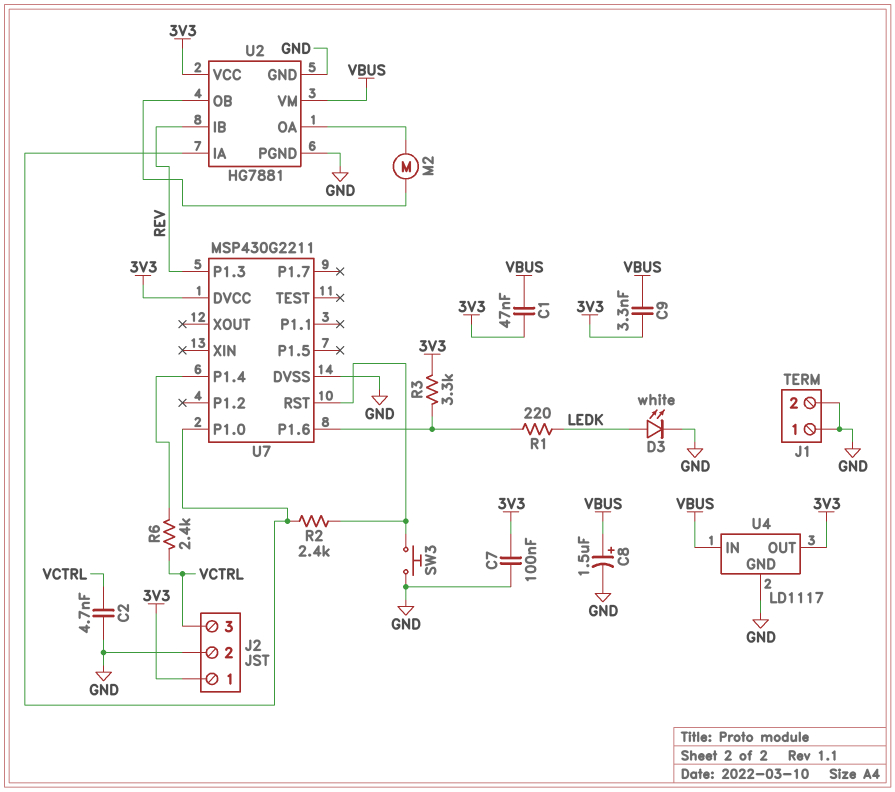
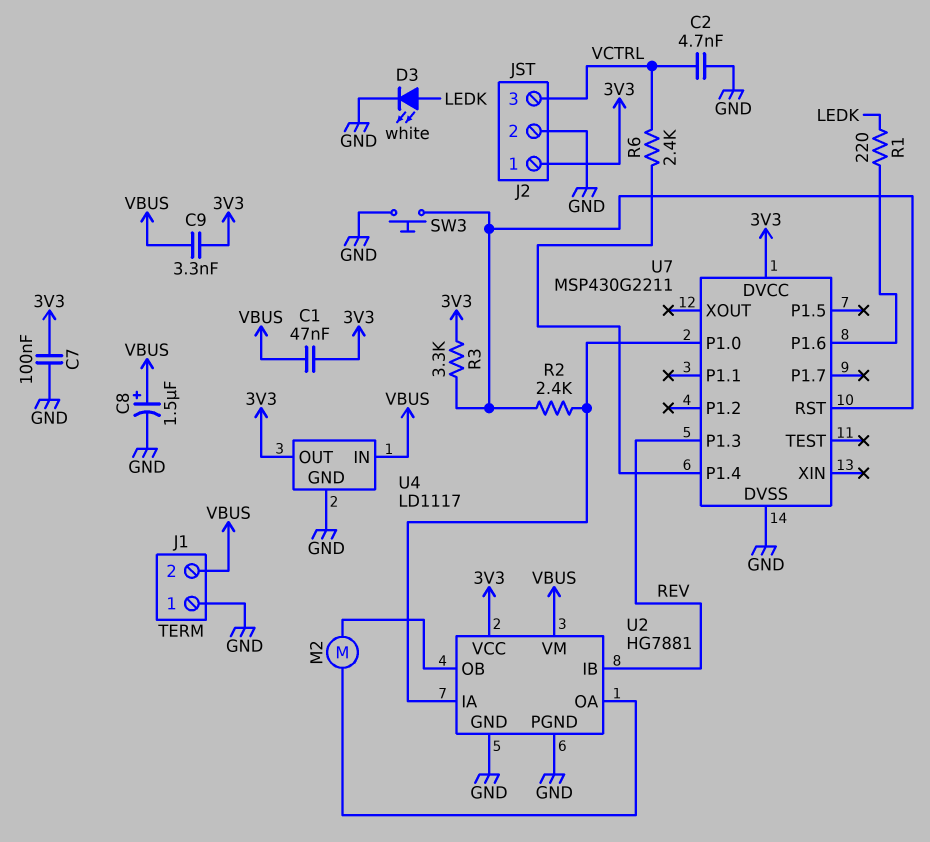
J1 pin 2: GND -> VBUS
R3: 3.3k (3V3, U7/P1.6) -> 3.3k (3V3, U7/RST)

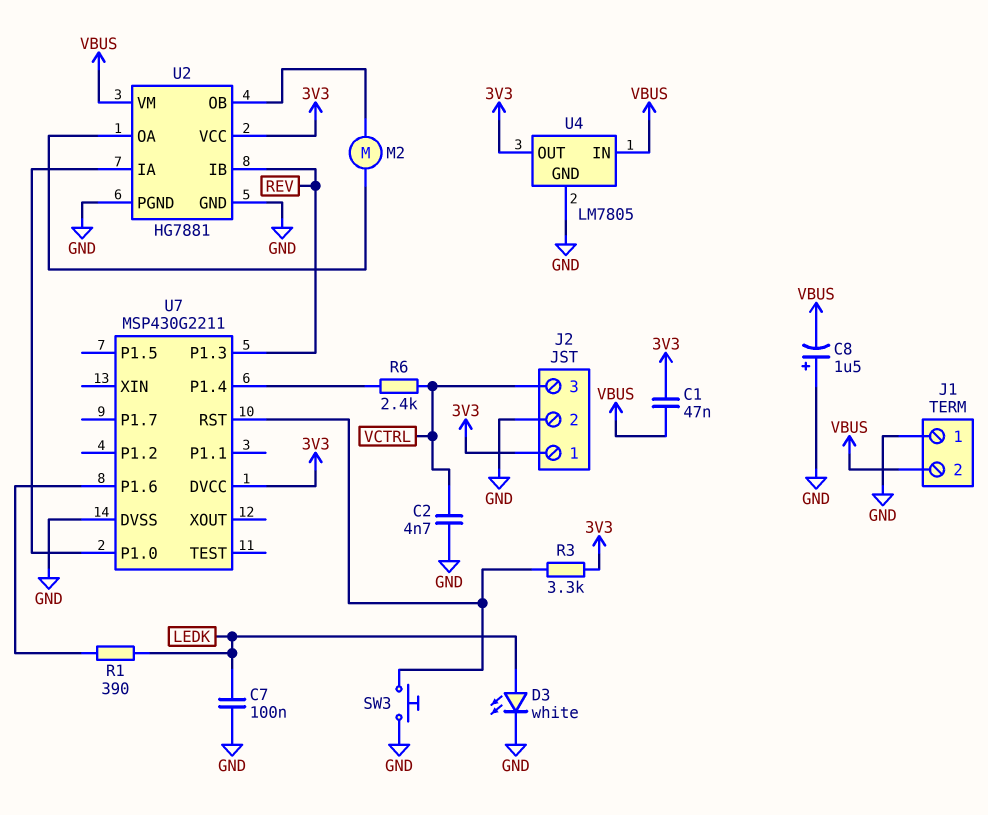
C7: 100nF (3V3, GND) -> 100nF (GND, LEDK)
C8: 1.5uF (plus VBUS, minus GND) -> 1.5uF (plus GND, minus VBUS)
C9: 3.3nF (3V3, VBUS) -> none
R1: 220 (LEDK, U7/P1.6) -> 390 (LEDK, U7/P1.6)
R2: 2.4k (U2/IA, U7/RST) -> none
U4: LD1117 -> LM7805

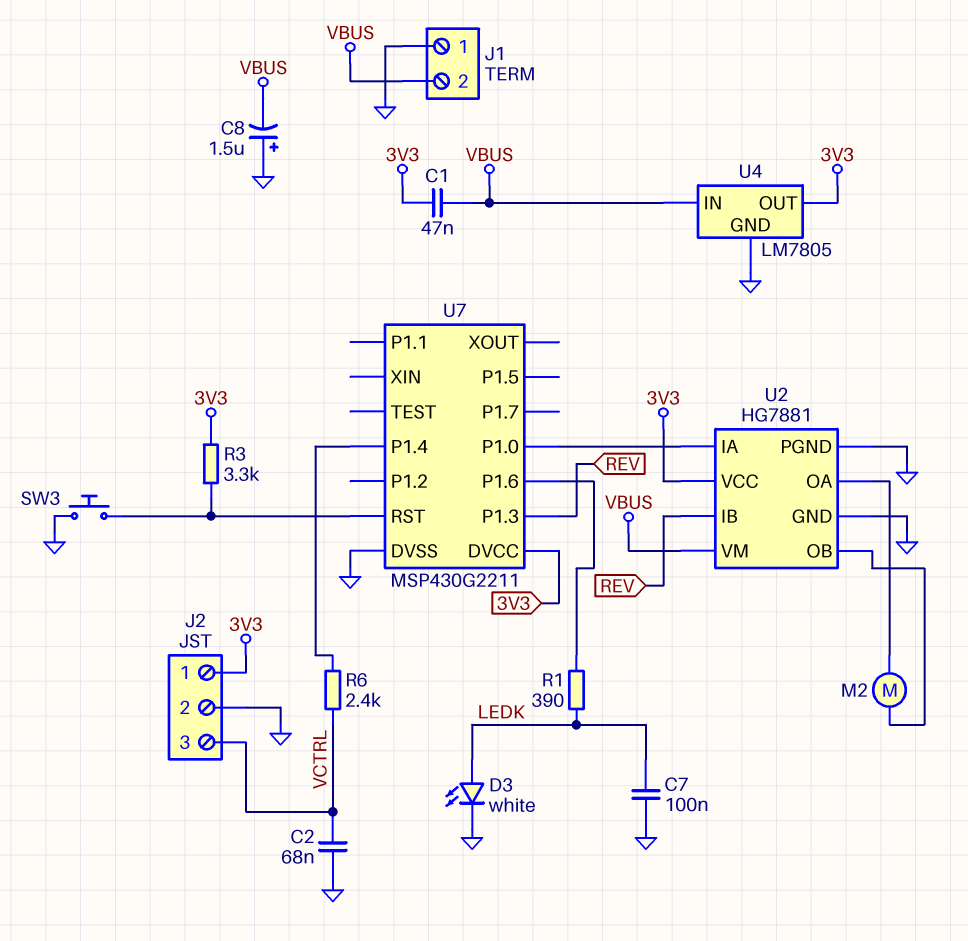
C2: 4.7nF (GND, VCTRL) -> 68nF (GND, VCTRL)

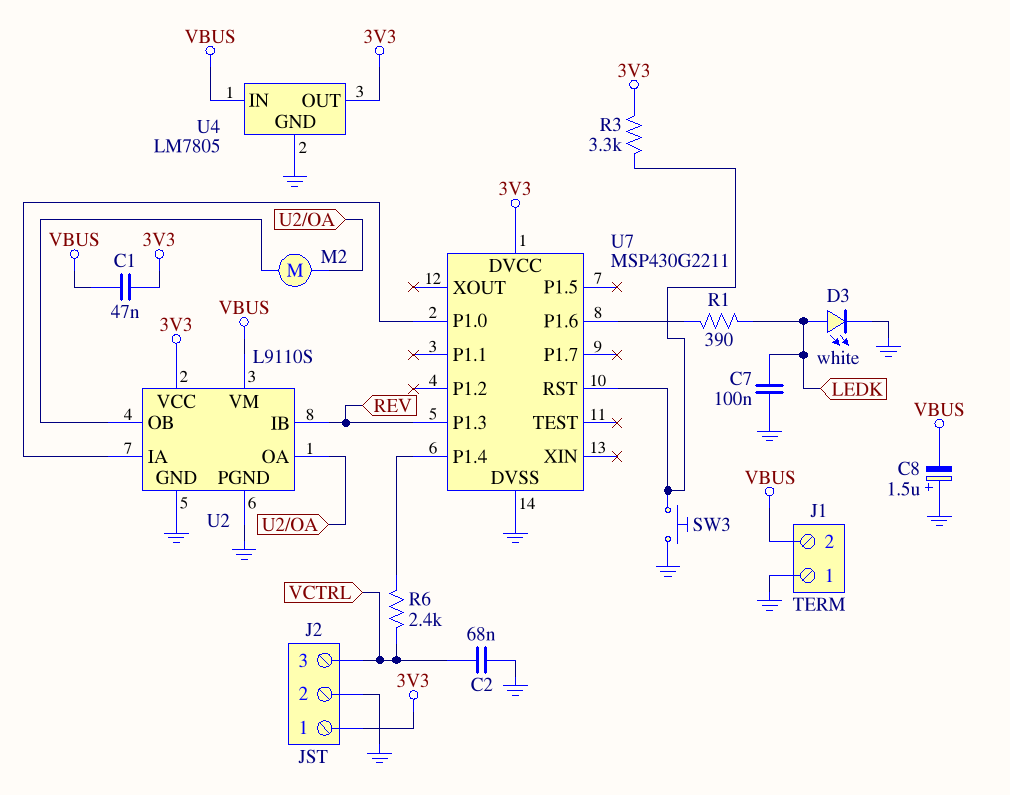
U2: HG7881 -> L9110S

